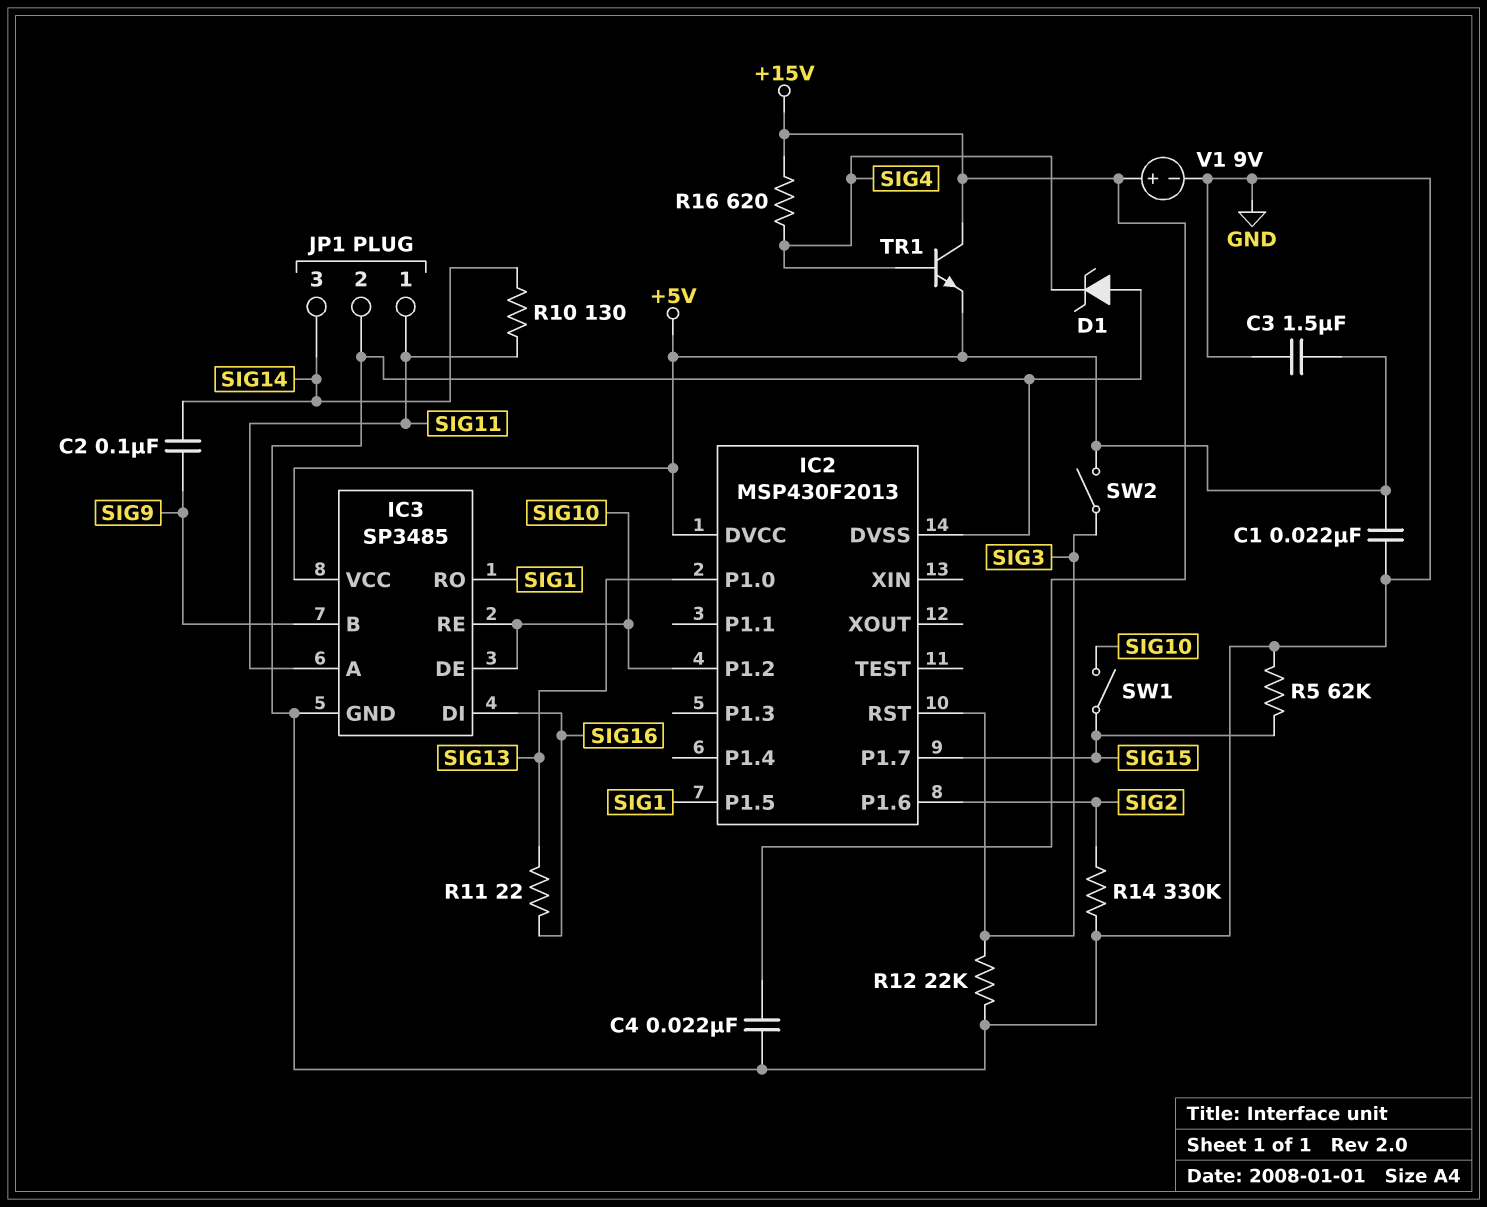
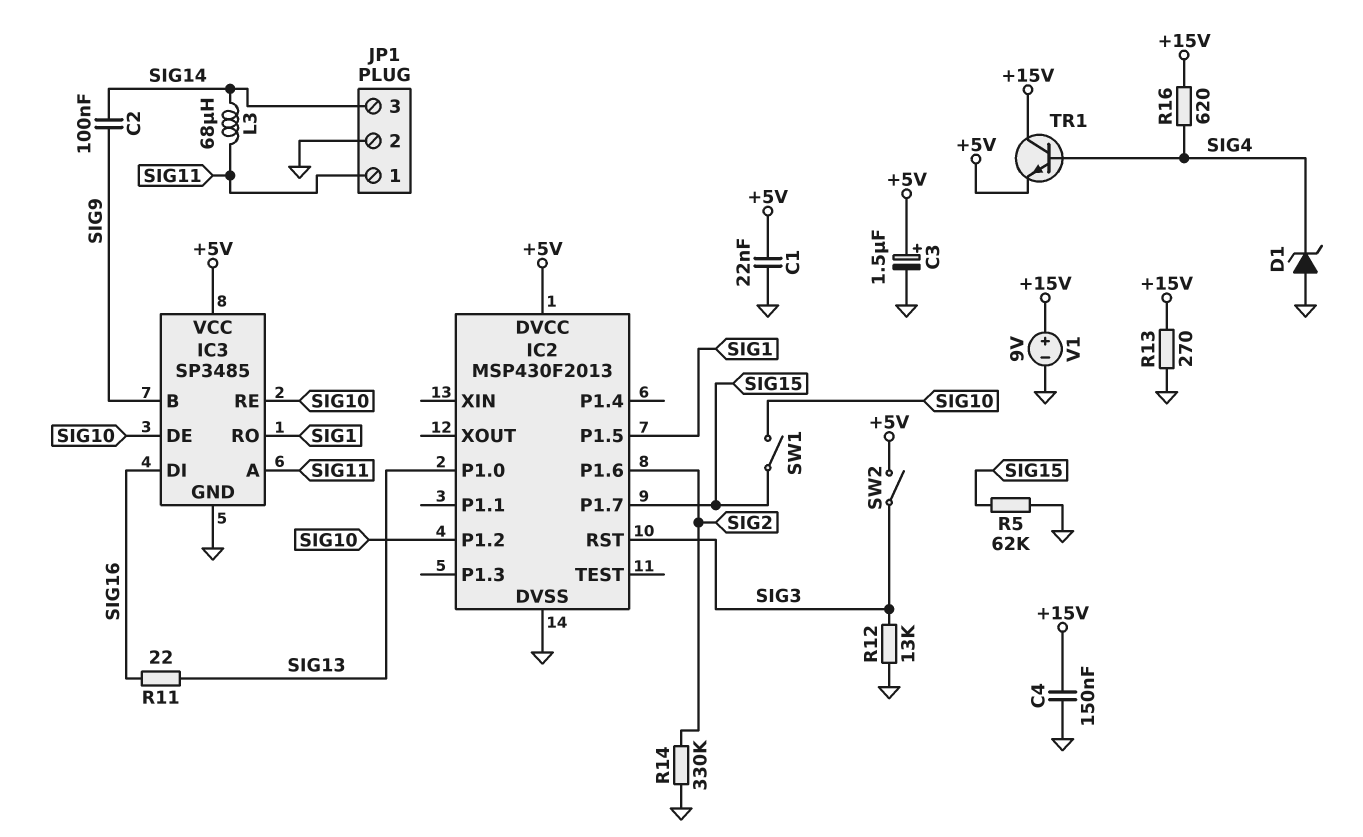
C3: 1.5uF (+5V, GND) -> 1.5uF (plus +5V, minus GND)
C4: 22nF (+15V, GND) -> 150nF (+15V, GND)
L3: none -> 68uH (SIG11, SIG14)
R10: 130 (SIG11, SIG14) -> none
R12: 22k (GND, SIG3) -> 13k (GND, SIG3)
R13: none -> 270 (+15V, GND)

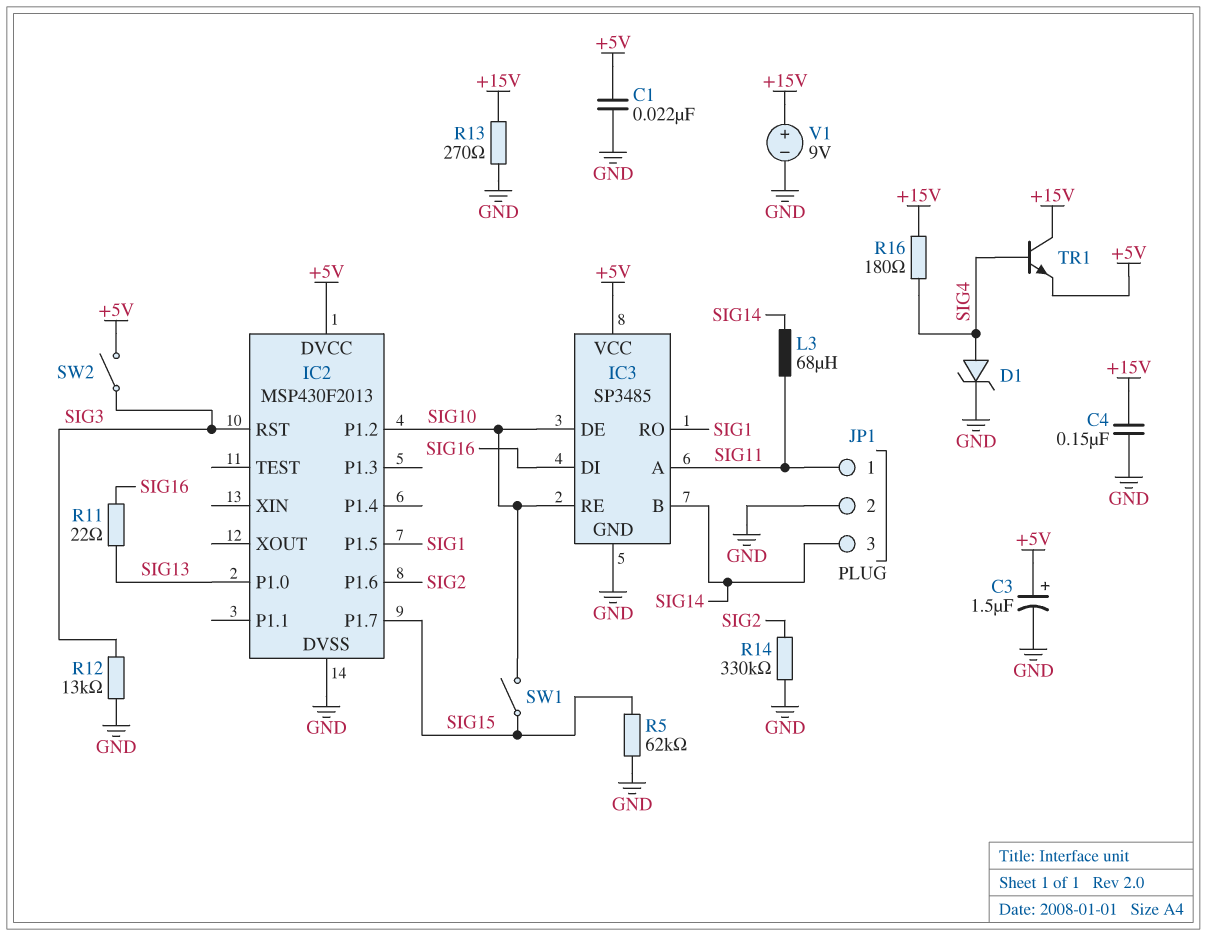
C2: 100nF (SIG9, SIG14) -> none
D1: zener (A GND, K SIG4) -> zener (A SIG4, K GND)
IC3 pin B: SIG9 -> SIG14
R16: 620 (+15V, SIG4) -> 180 (+15V, SIG4)

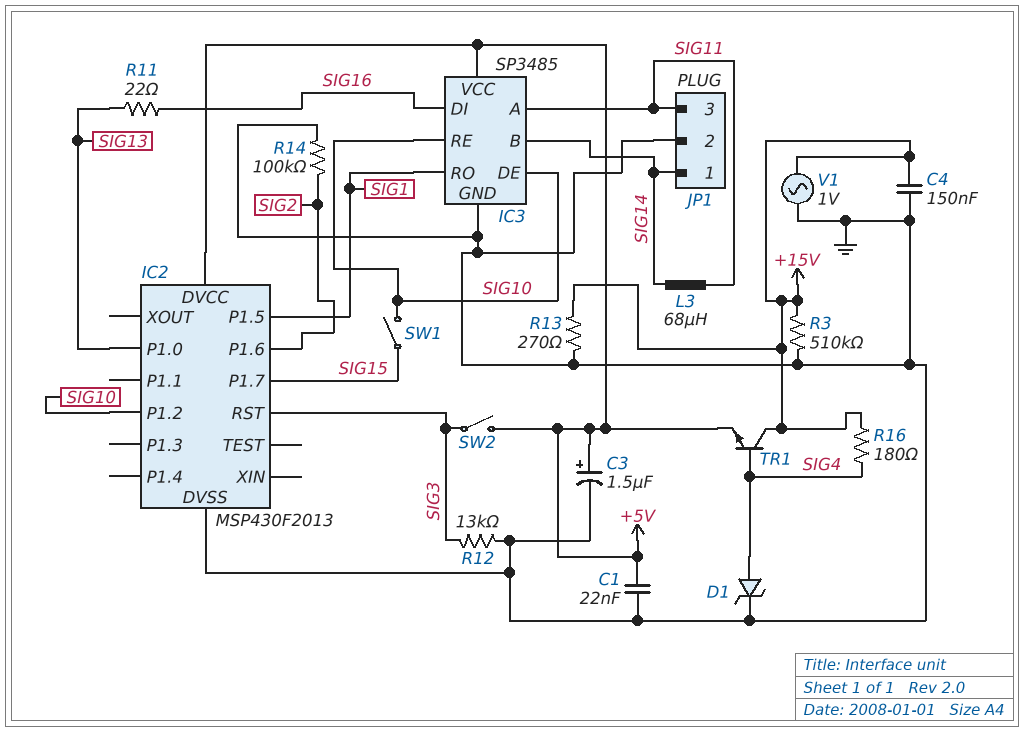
JP1 pin 1: SIG11 -> SIG14
JP1 pin 3: SIG14 -> SIG11
R3: none -> 510k (+15V, GND)
R5: 62k (GND, SIG15) -> none
R14: 330k (GND, SIG2) -> 100k (GND, SIG2)
V1: 9V (plus +15V, minus GND) -> AC 1V (+15V, GND)

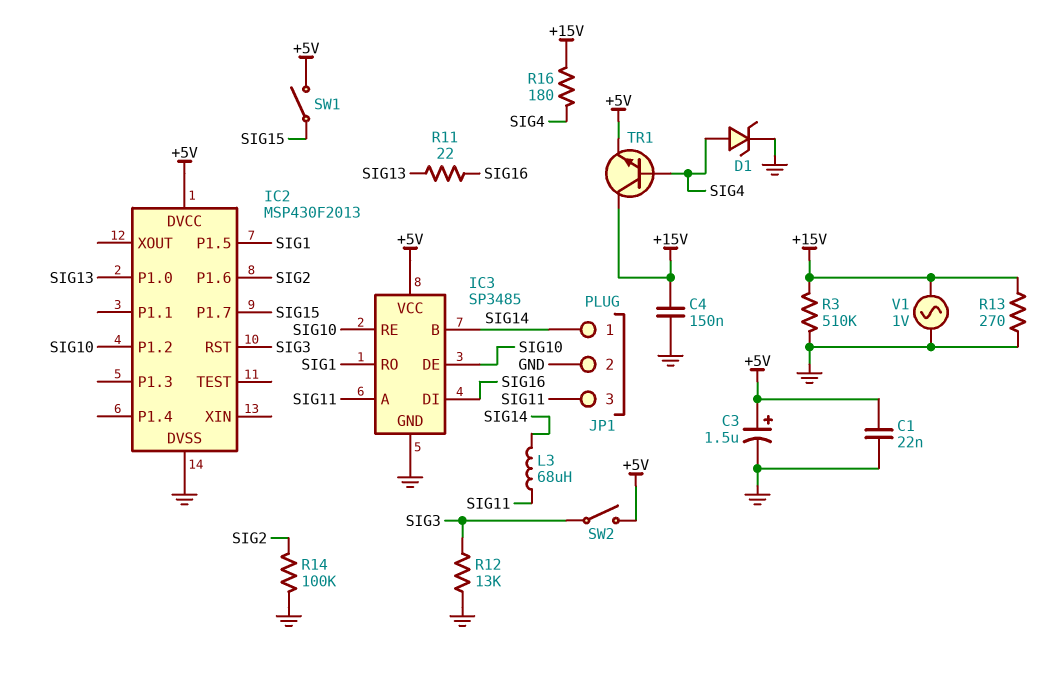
SW1: switch (SIG10, SIG15) -> switch (+5V, SIG15)

